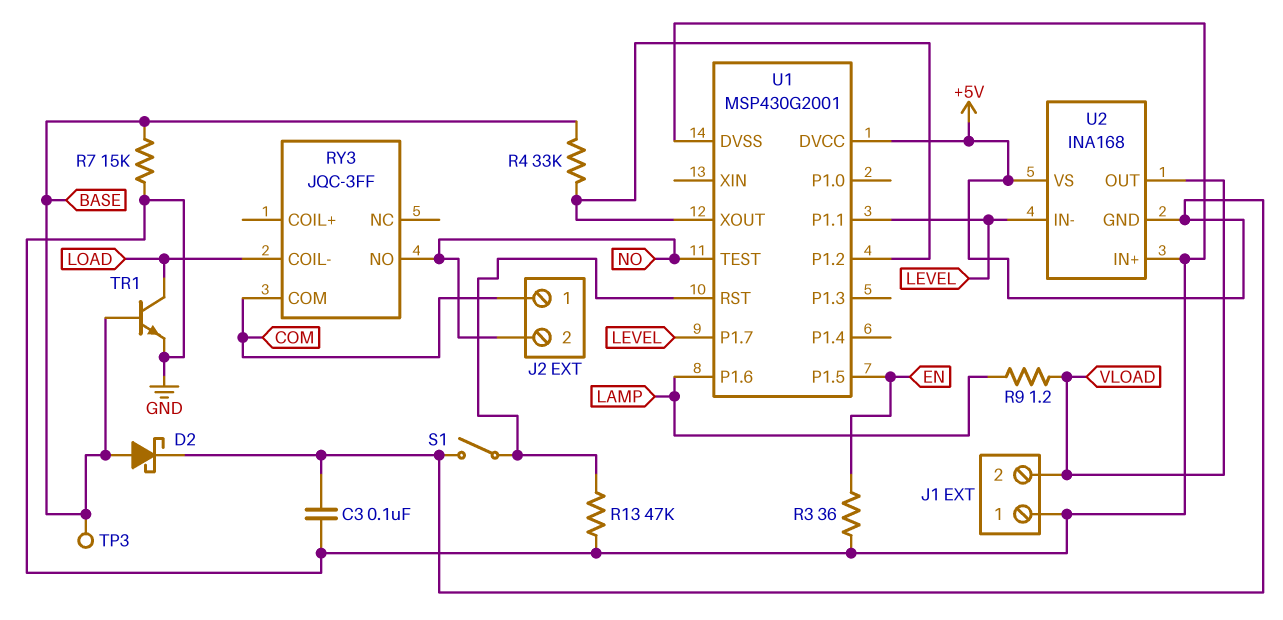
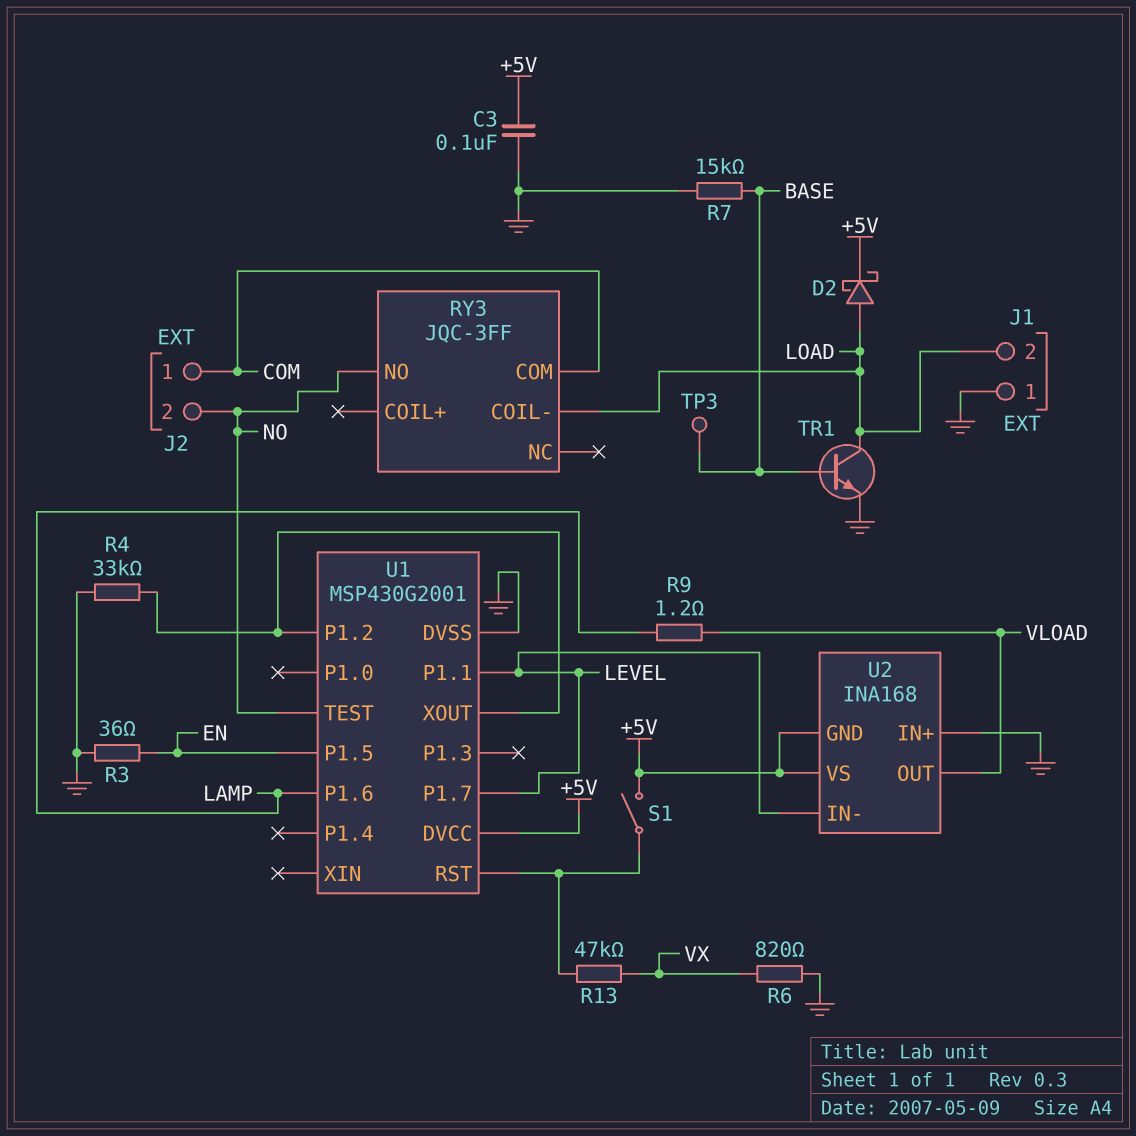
D2: schottky (A BASE, K +5V) -> schottky (A LOAD, K +5V)
J1 pin 2: VLOAD -> LOAD
R4: 33k (BASE, U1/P1.2) -> 33k (GND, U1/P1.2)
R6: none -> 820 (GND, VX)
R13: 47k (GND, U1/RST) -> 47k (U1/RST, VX)

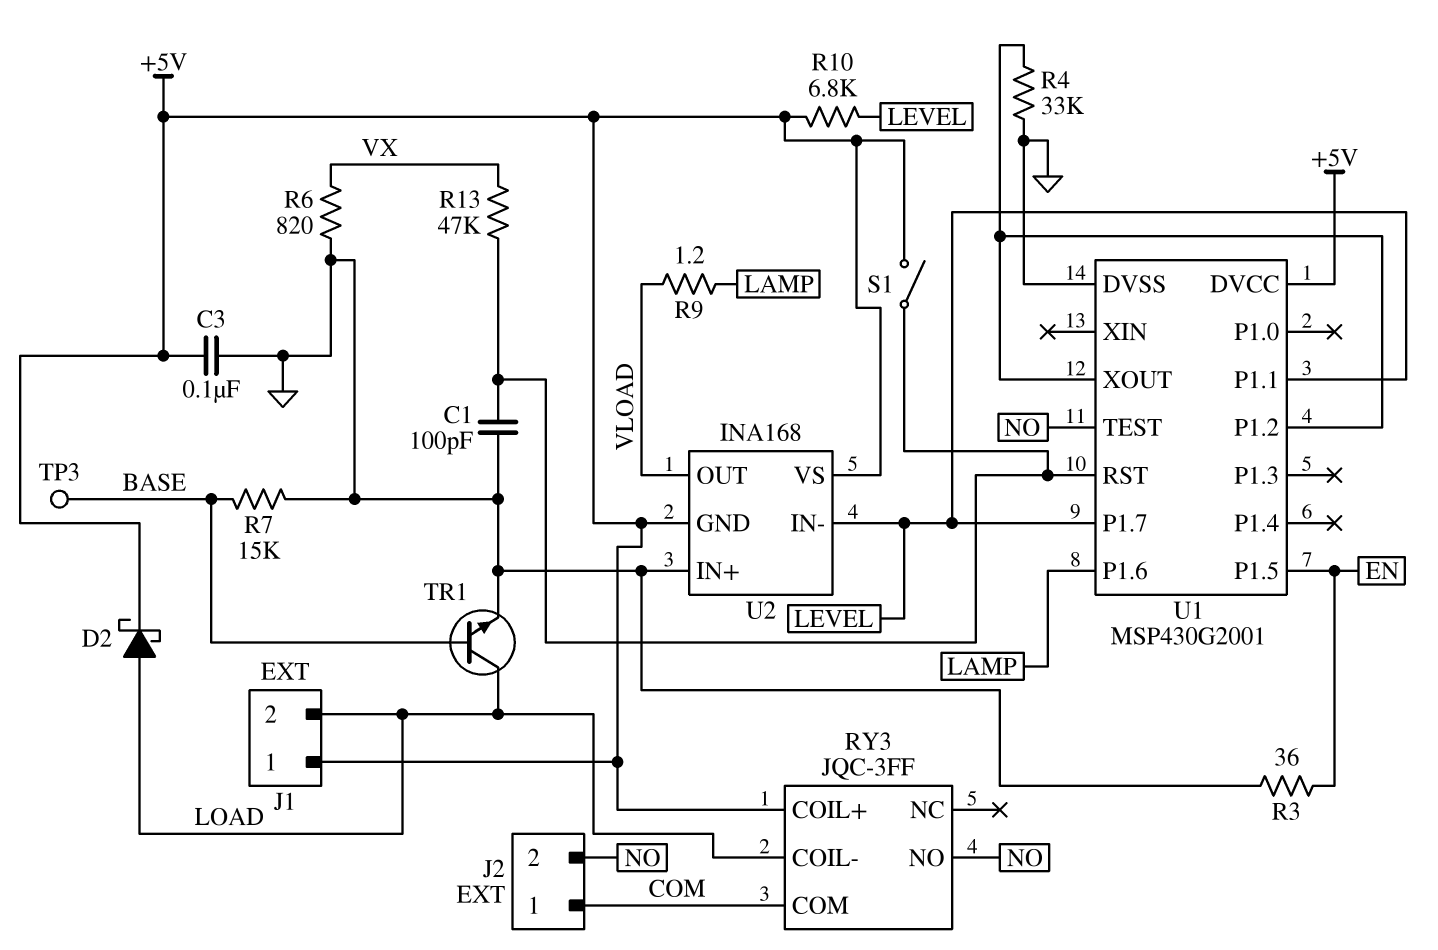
C1: none -> 100pF (GND, U1/RST)
J1 pin 1: GND -> +5V
R10: none -> 6.8k (+5V, LEVEL)
RY3 pin COIL+: none -> +5V

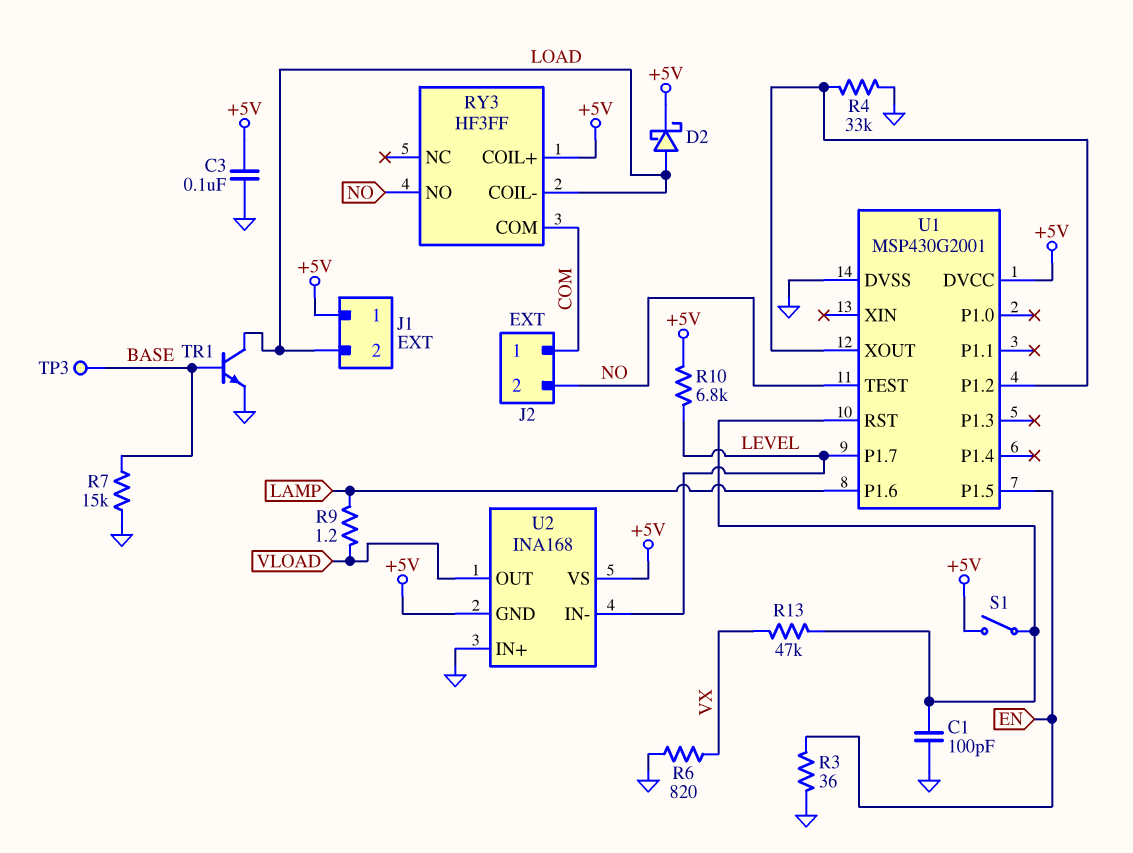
RY3: JQC-3FF -> HF3FF
U1 pin P1.1: LEVEL -> none

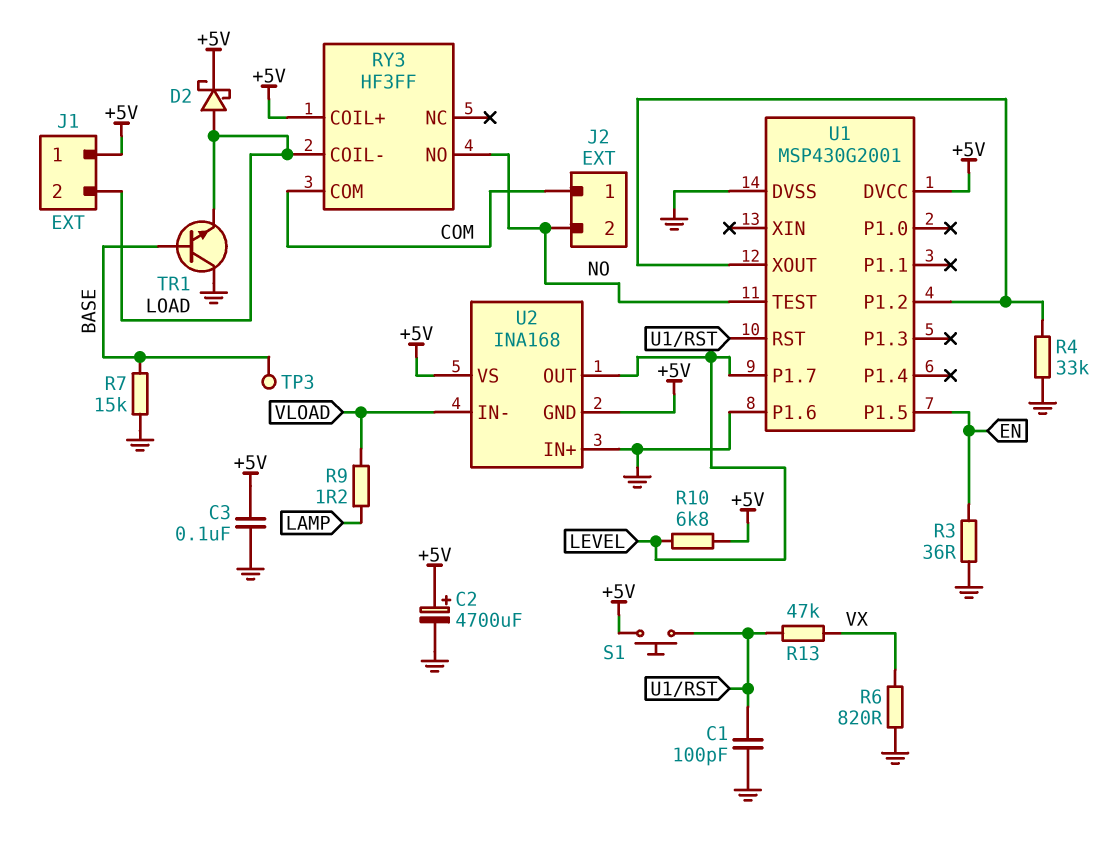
C2: none -> 4700uF (plus +5V, minus GND)
S1: switch (+5V, U1/RST) -> button (+5V, U1/RST)
TR1: NPN (B BASE, C LOAD, E GND) -> NPN (B BASE, C GND, E LOAD)
U1 pin P1.6: LAMP -> GND
U2 pin IN-: LEVEL -> VLOAD
U2 pin OUT: VLOAD -> LEVEL

